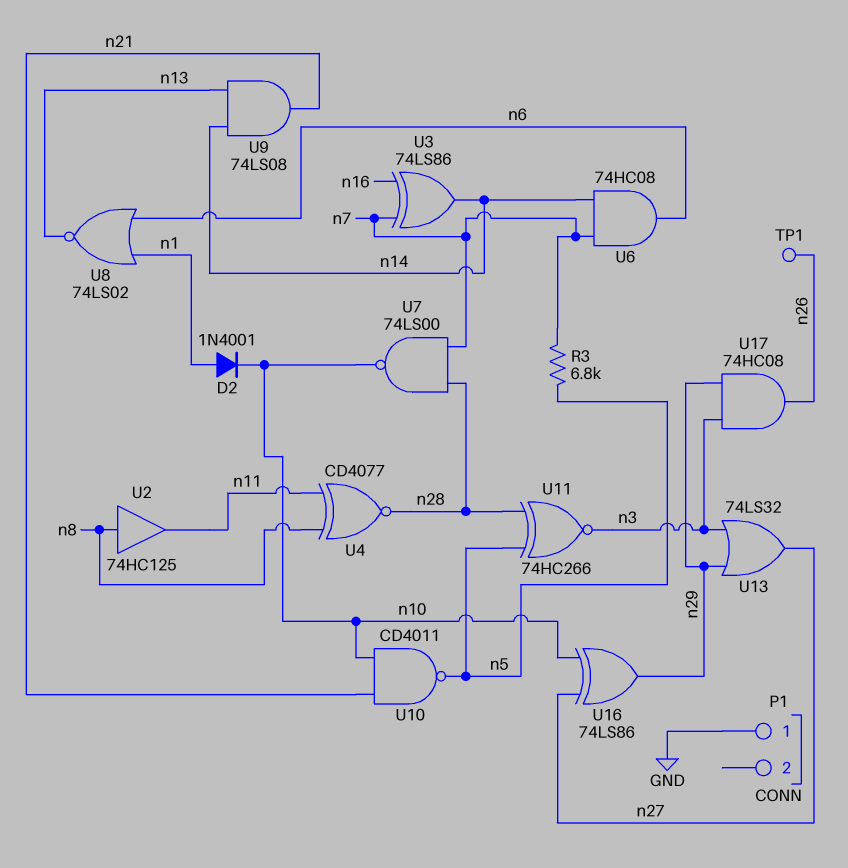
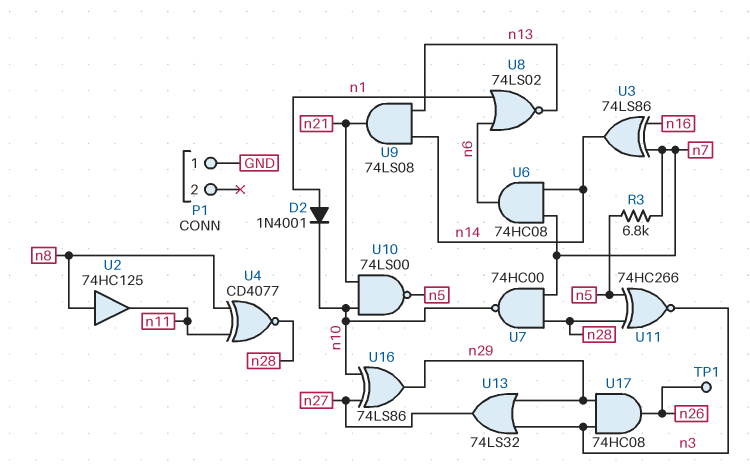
U7: NAND 74LS00 (in n7, in n28, out n10) -> NAND 74HC00 (in n7, in n28, out n10)
U10: NAND CD4011 (in n10, in n21, out n5) -> NAND 74LS00 (in n10, in n21, out n5)

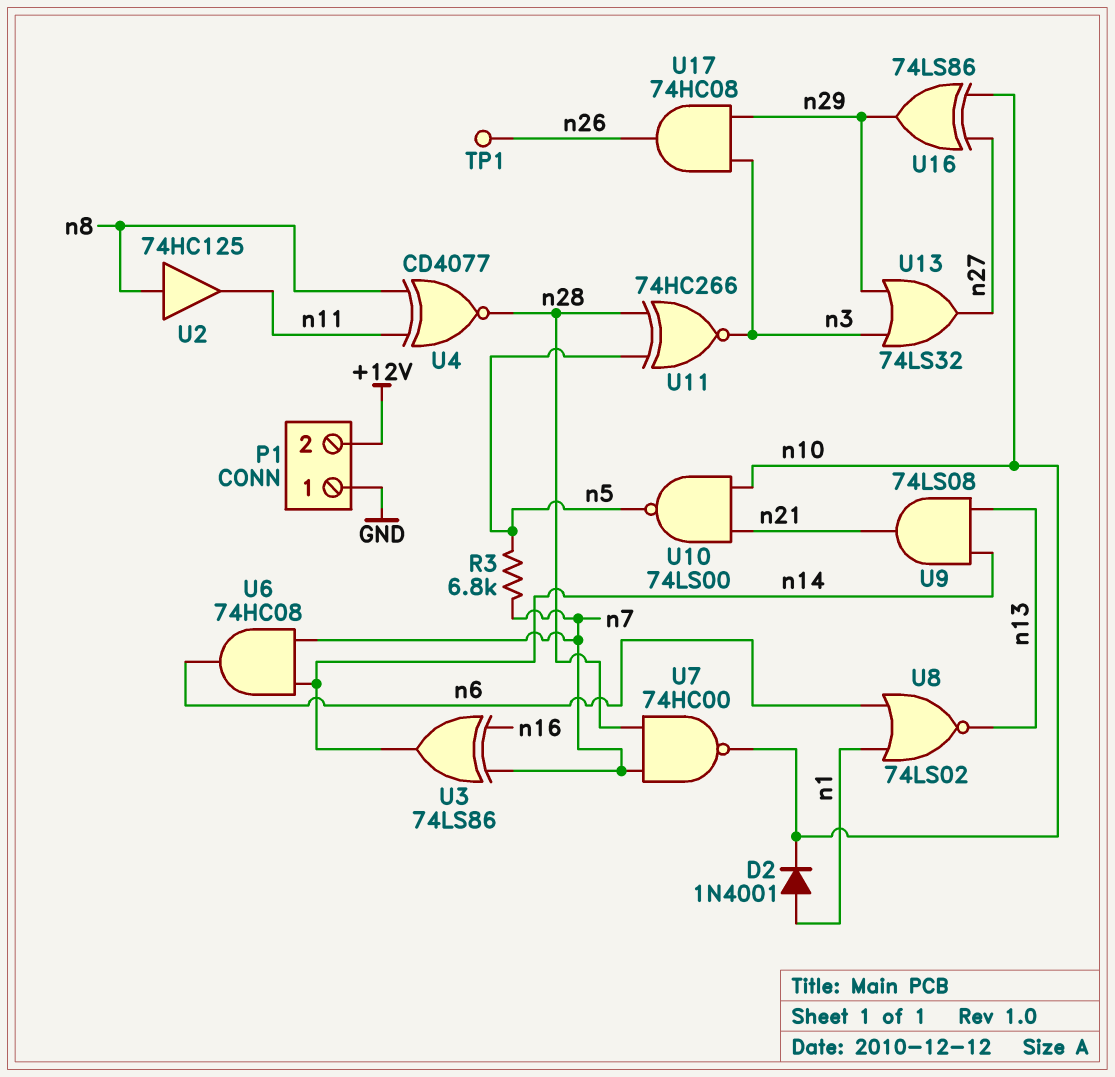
P1 pin 2: none -> +12V

